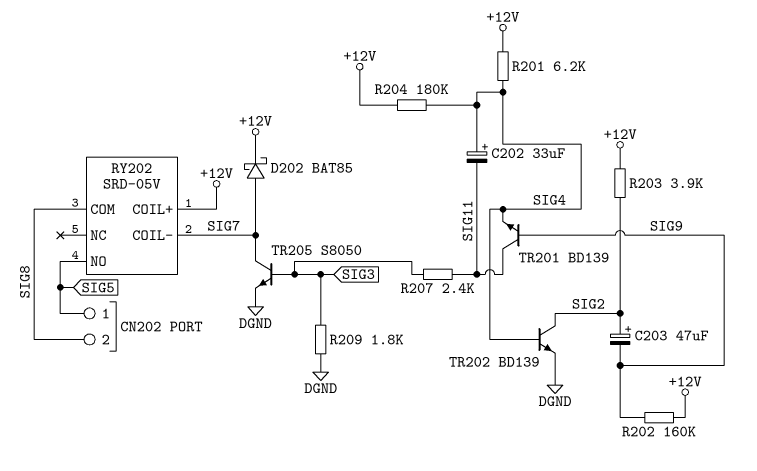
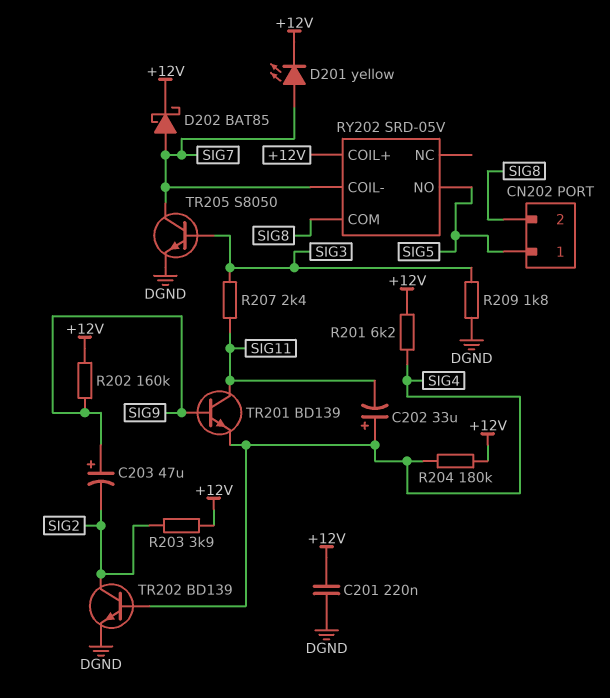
C201: none -> 220nF (+12V, DGND)
C203: 47uF (plus SIG2, minus SIG9) -> 47uF (plus SIG9, minus SIG2)
D201: none -> LED yellow (A SIG7, K +12V)

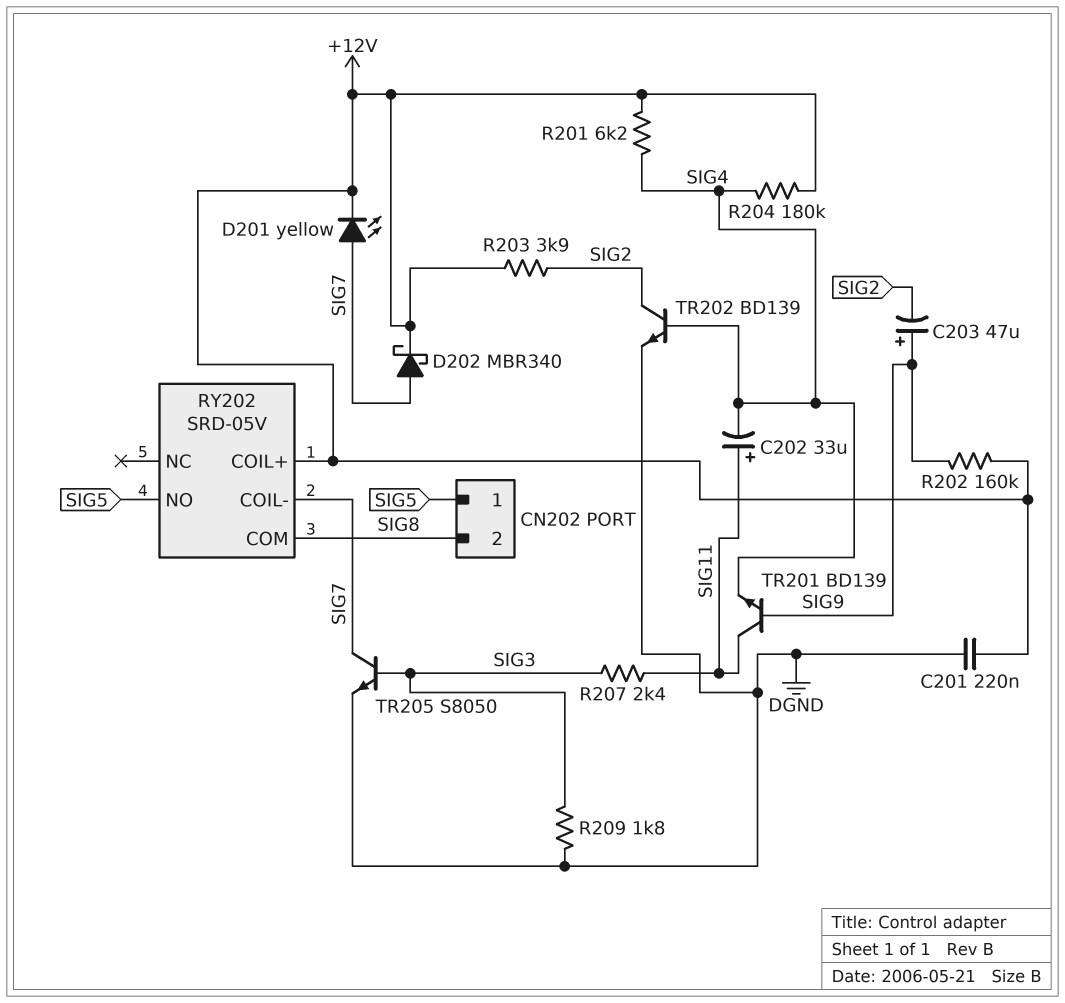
C202: 33uF (plus SIG4, minus SIG11) -> 33uF (plus SIG11, minus SIG4)
D202: schottky BAT85 (A SIG7, K +12V) -> schottky MBR340 (A SIG7, K +12V)

